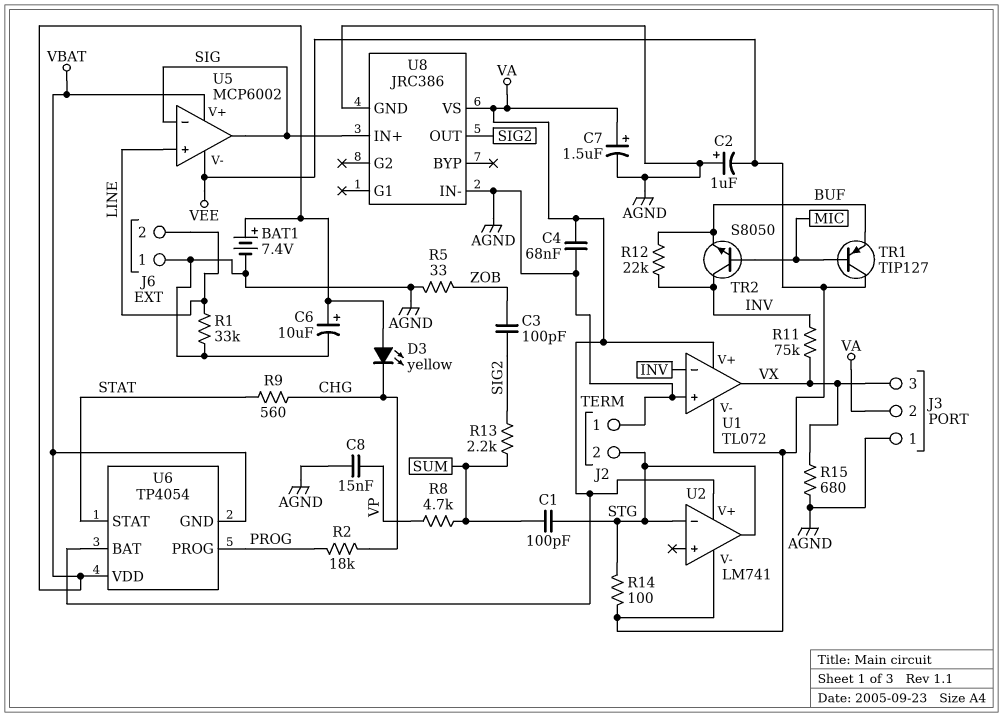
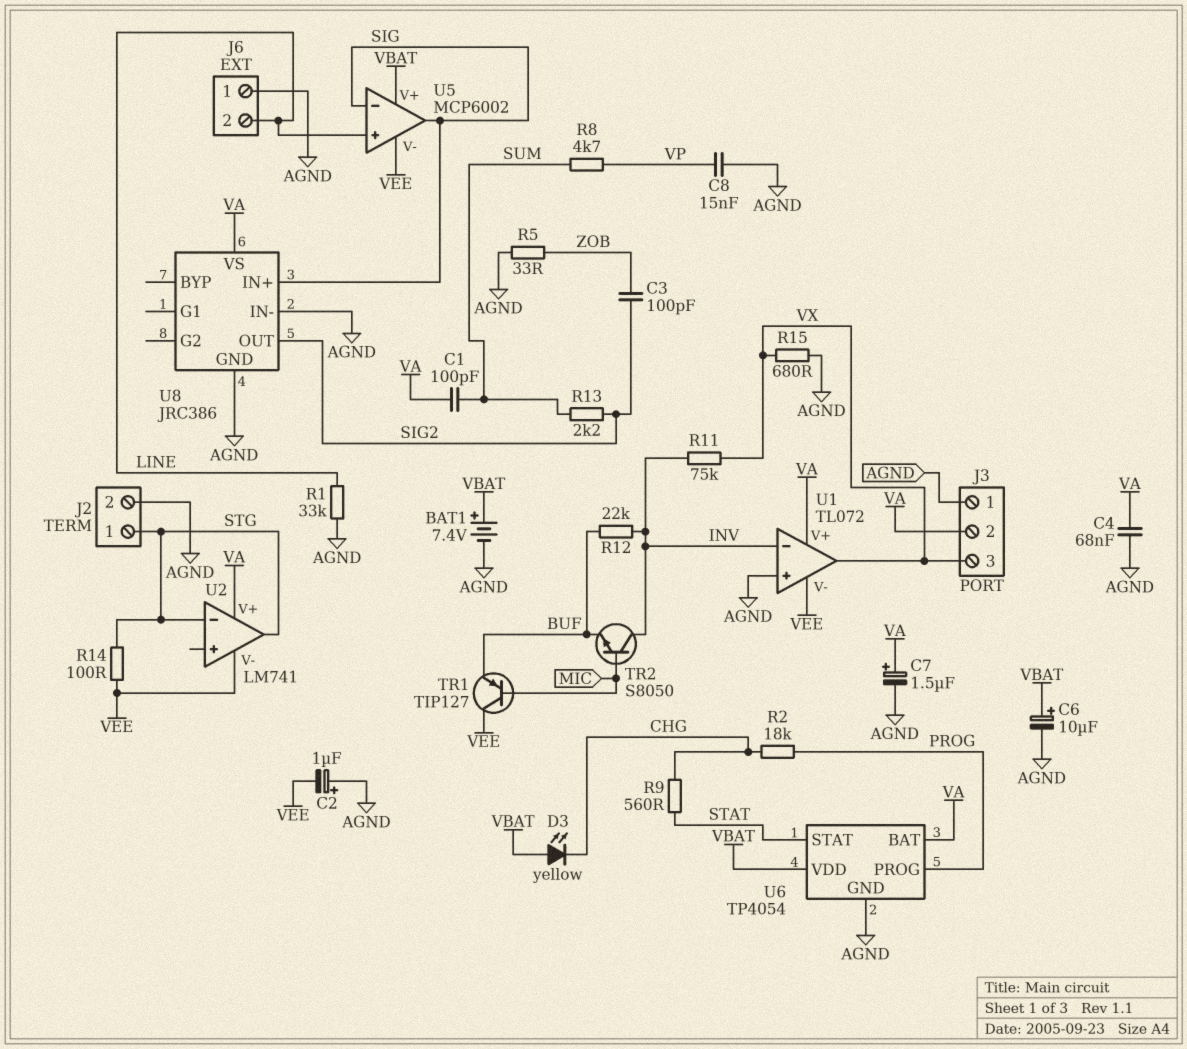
C1: 100pF (STG, SUM) -> 100pF (SUM, VA)
J2 pin 1: AGND -> STG
J2 pin 2: STG -> AGND
U6 pin GND: VBAT -> AGND

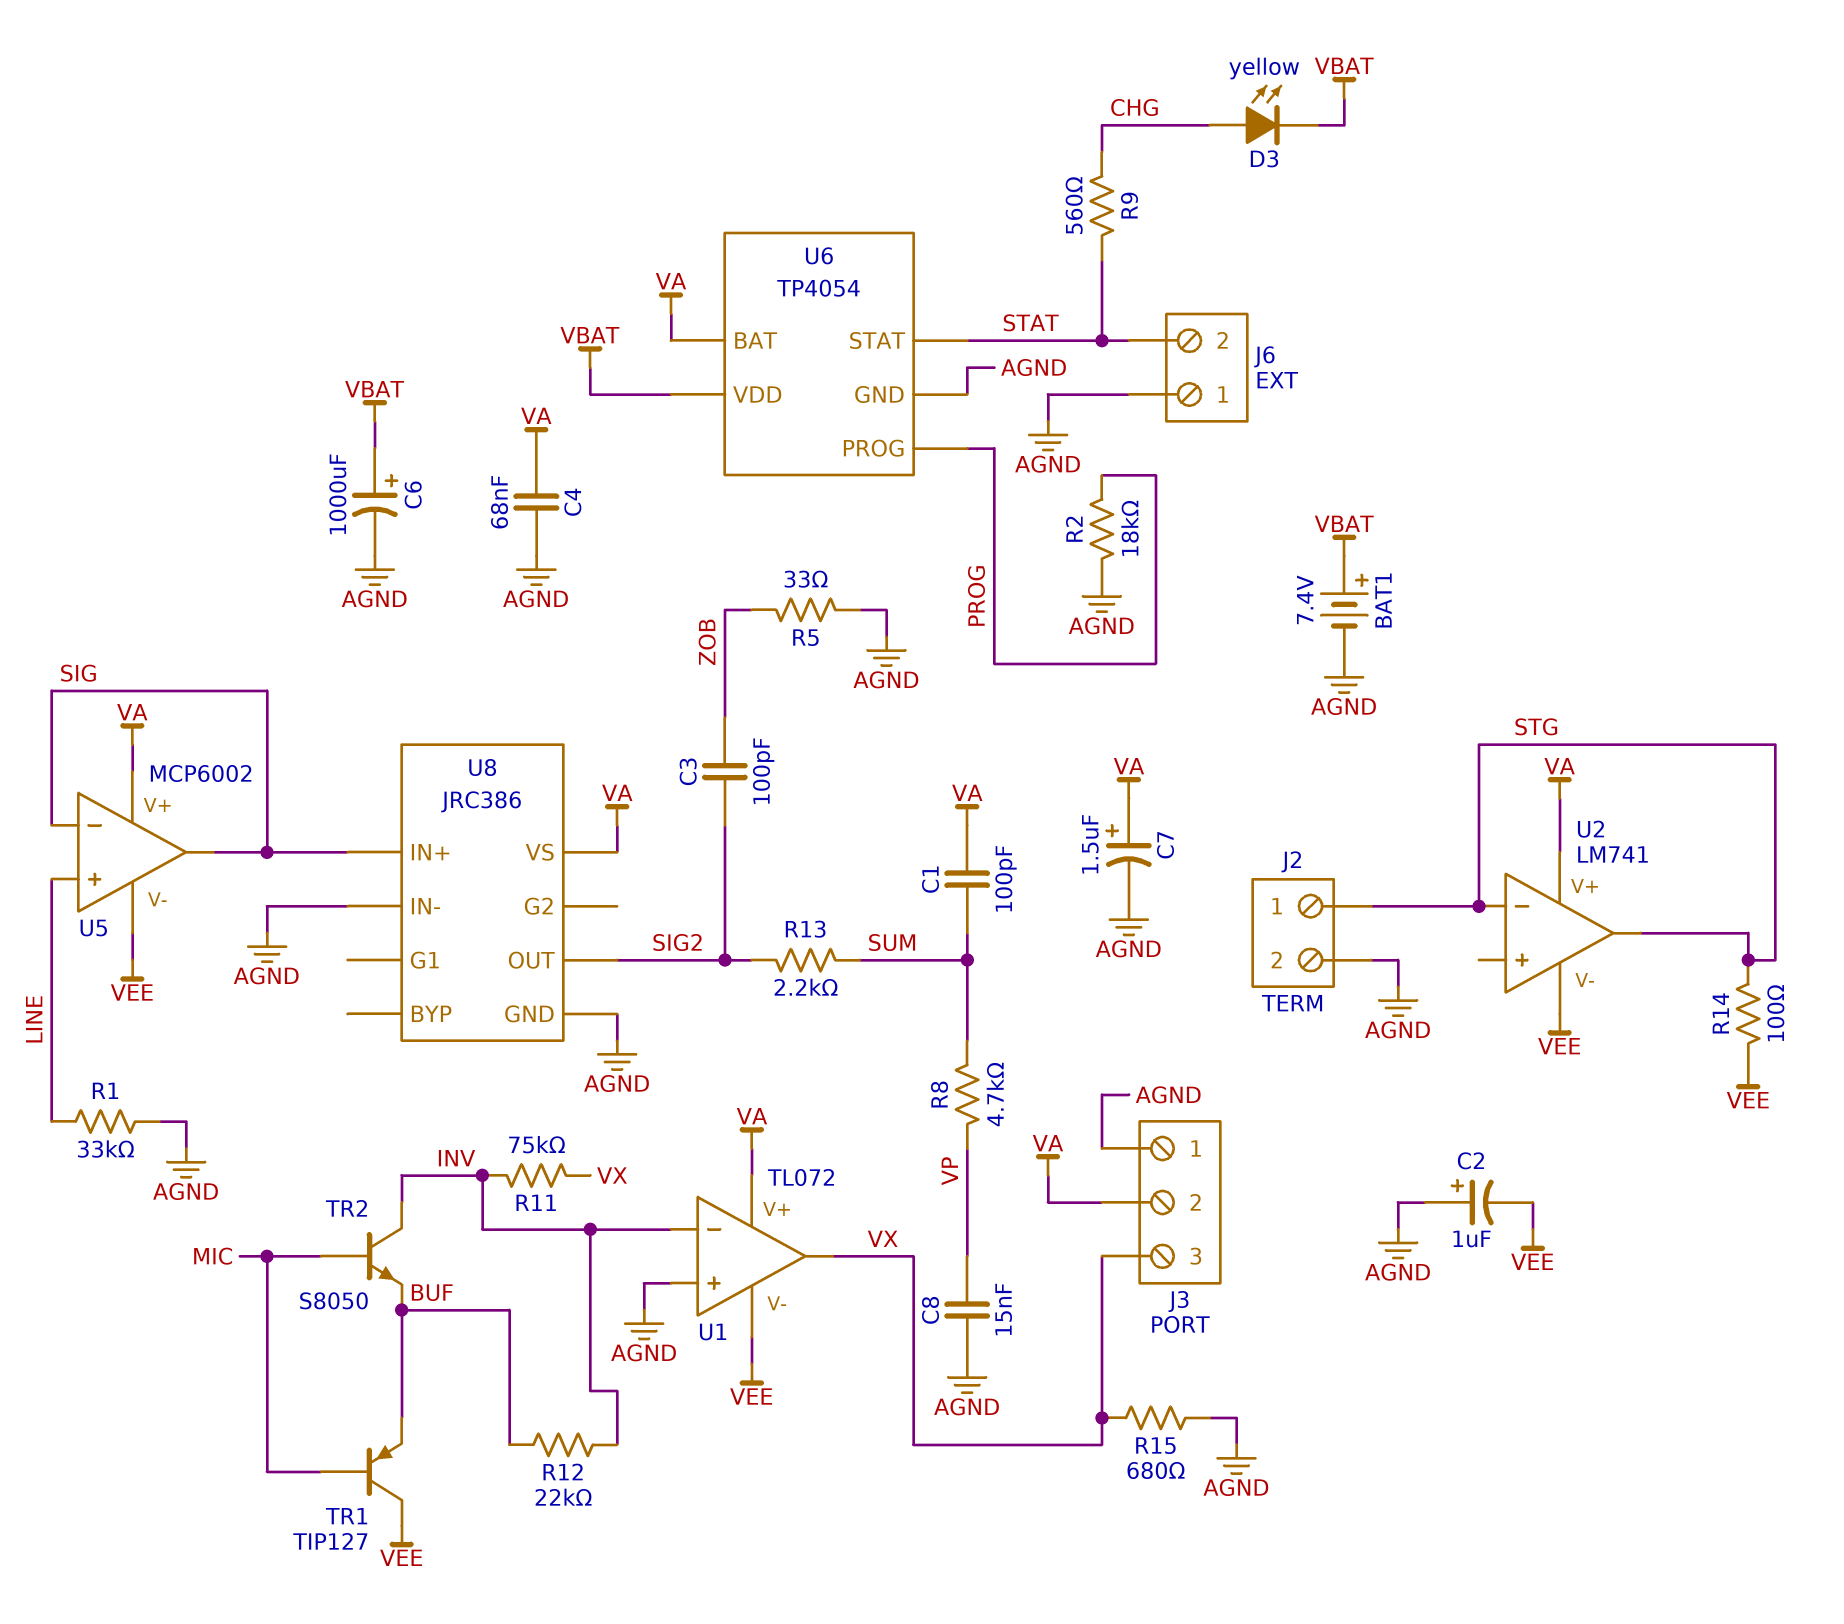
C6: 10uF (plus VBAT, minus AGND) -> 1000uF (plus VBAT, minus AGND)
D3: LED yellow (A VBAT, K CHG) -> LED yellow (A CHG, K VBAT)
J6 pin 2: LINE -> STAT
R2: 18k (CHG, PROG) -> 18k (AGND, PROG)
U5 pin V+: VBAT -> VA

